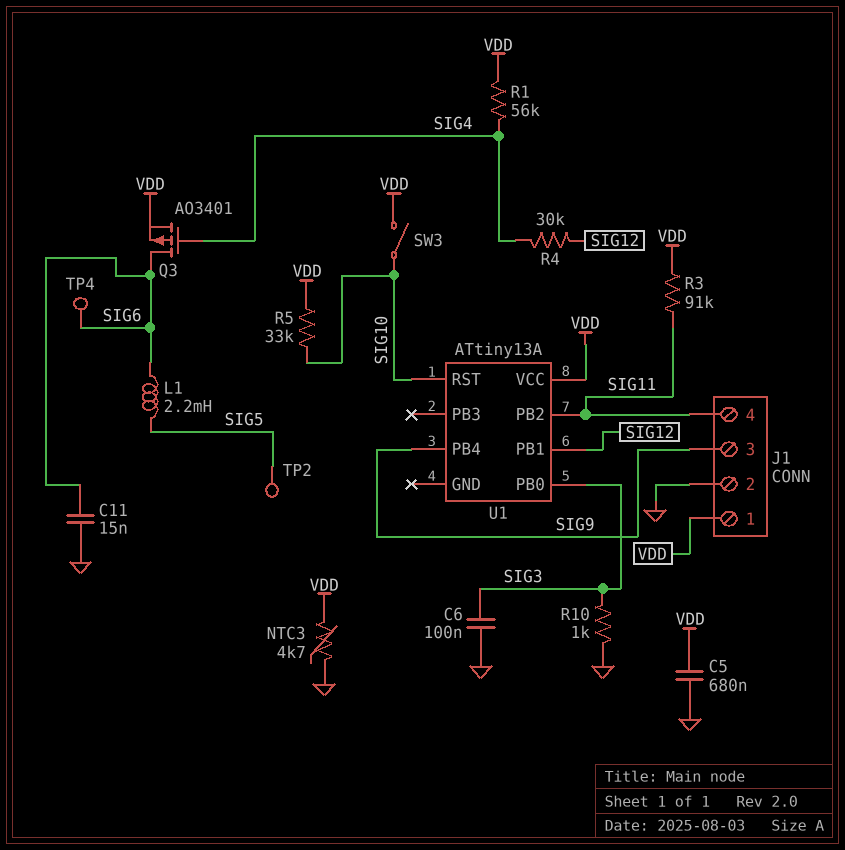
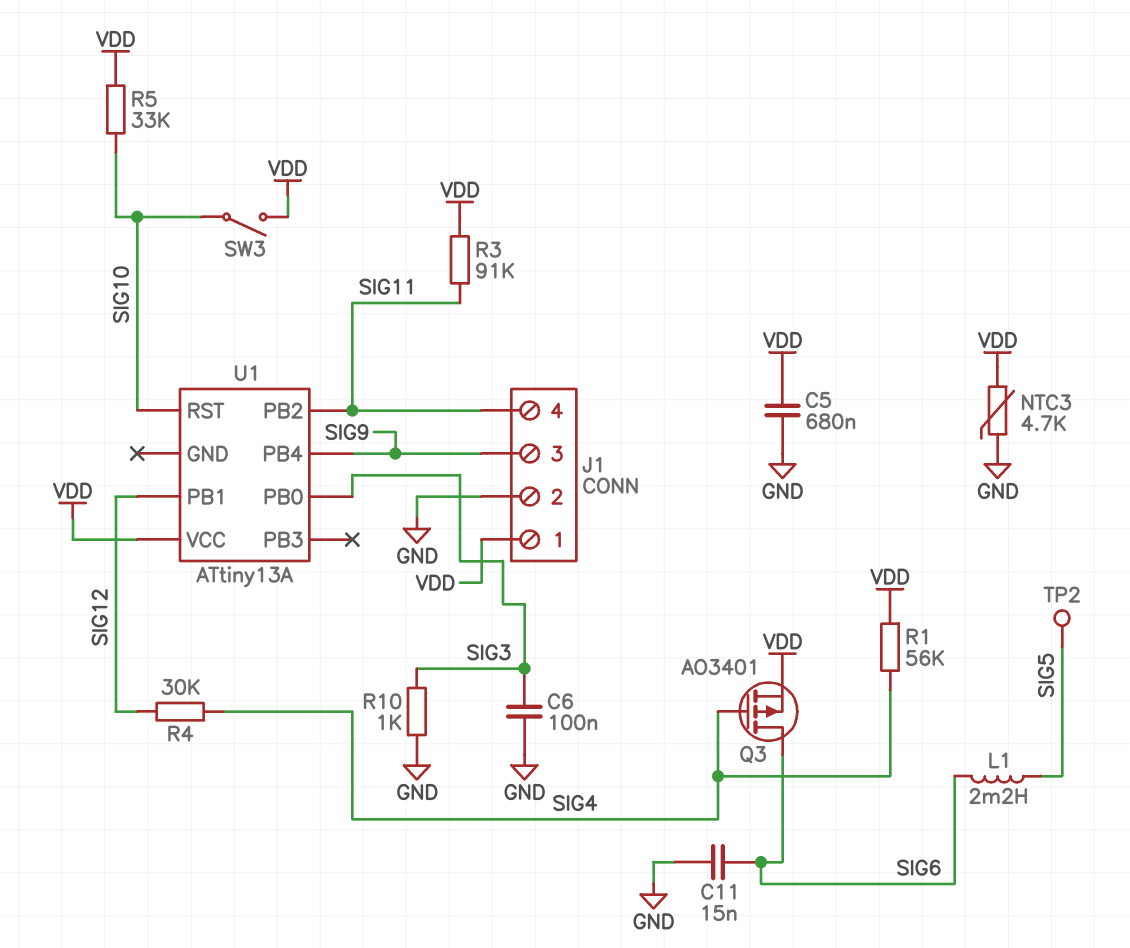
TP4: test point (SIG6) -> none

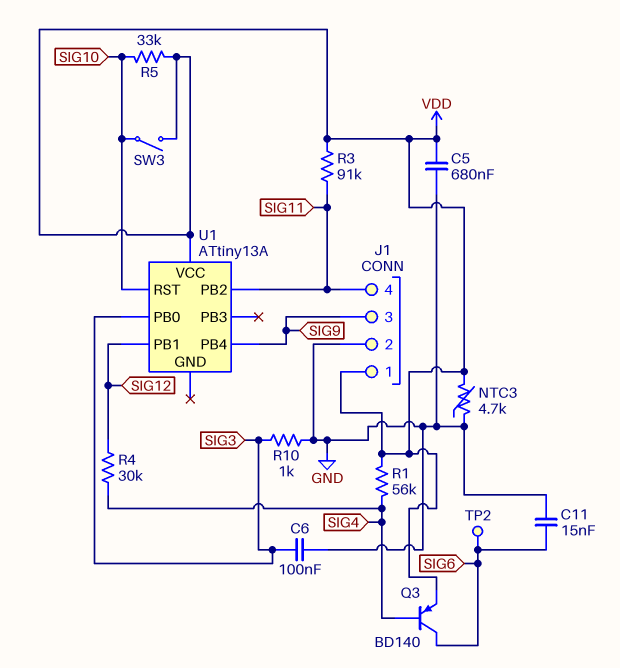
L1: 2.2mH (SIG5, SIG6) -> none
Q3: PMOS AO3401 (G SIG4, D SIG6, S VDD) -> PNP BD140 (B SIG4, C SIG6, E VDD)
TP2: test point (SIG5) -> test point (SIG6)

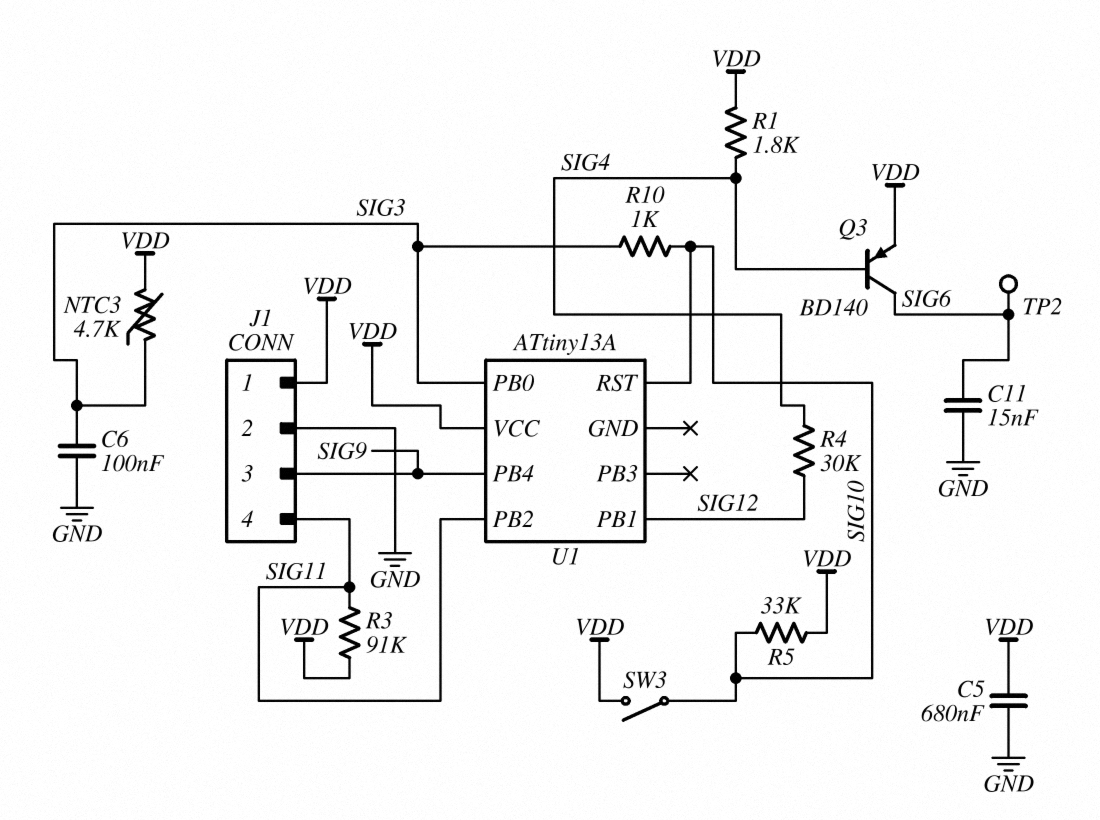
NTC3: 4.7k (GND, VDD) -> 4.7k (SIG3, VDD)
R1: 56k (SIG4, VDD) -> 1.8k (SIG4, VDD)
R10: 1k (GND, SIG3) -> 1k (SIG3, SIG10)

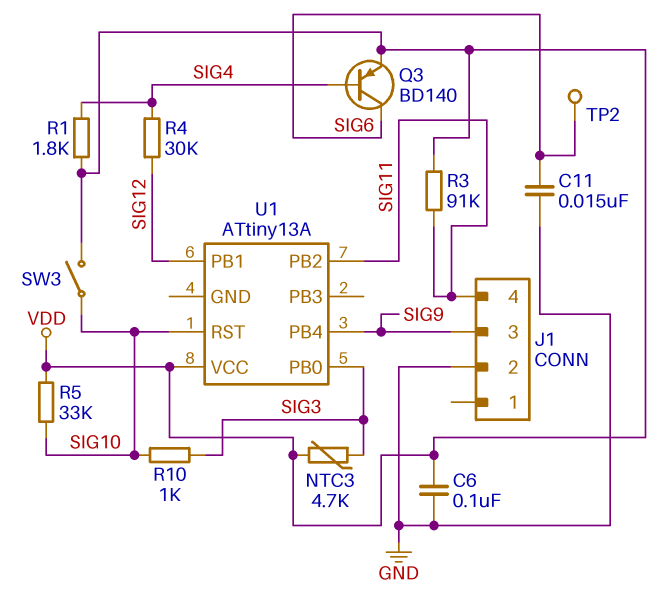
C5: 680nF (GND, VDD) -> none
C6: 100nF (GND, SIG3) -> 100nF (GND, VDD)
J1 pin 1: VDD -> none

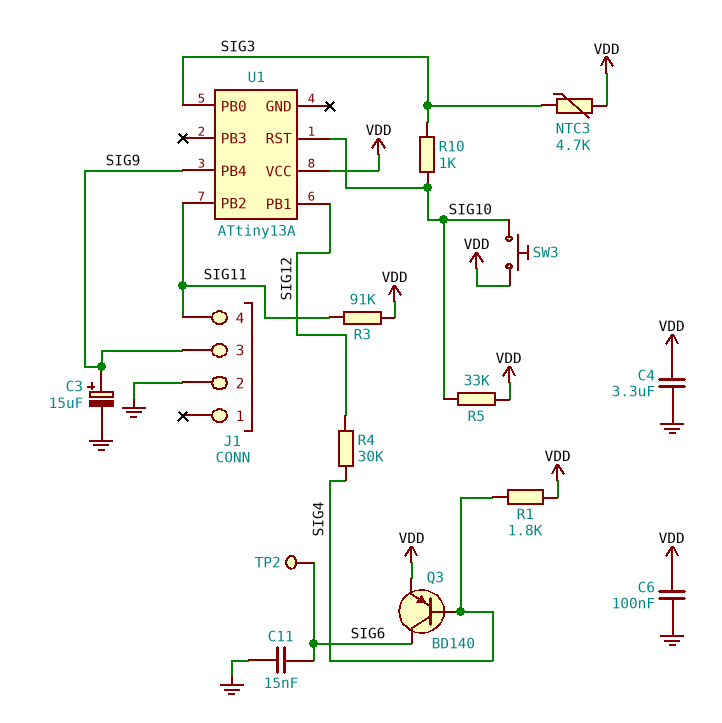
C3: none -> 15uF (plus SIG9, minus GND)
C4: none -> 3.3uF (GND, VDD)
SW3: switch (SIG10, VDD) -> button (SIG10, VDD)

